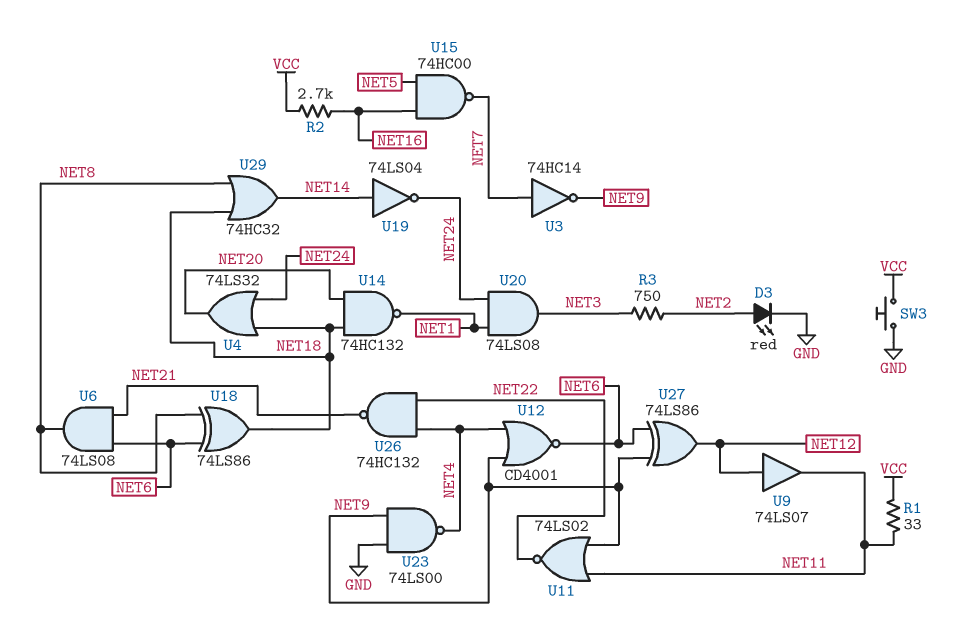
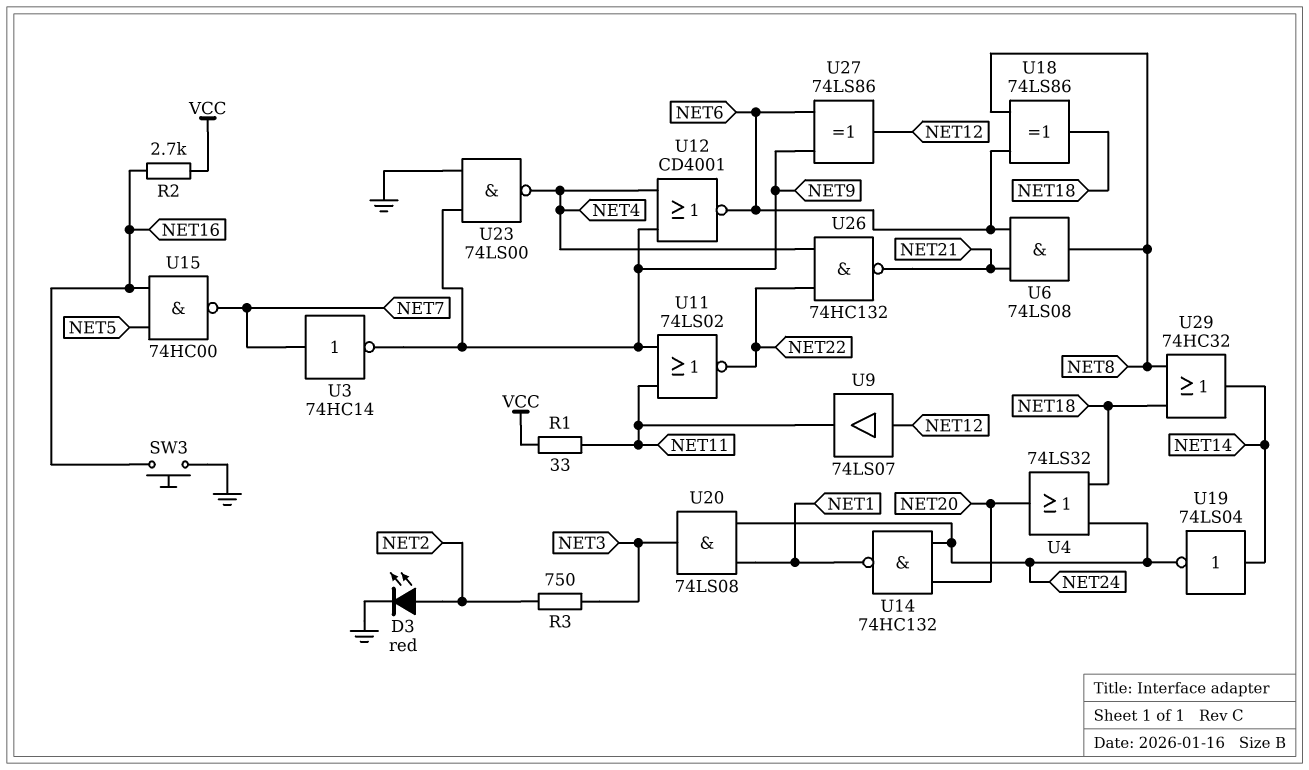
SW3: button (GND, VCC) -> button (GND, NET16)
U14: NAND 74HC132 (in NET18, in NET20, out NET1) -> NAND 74HC132 (in NET20, in NET24, out NET1)

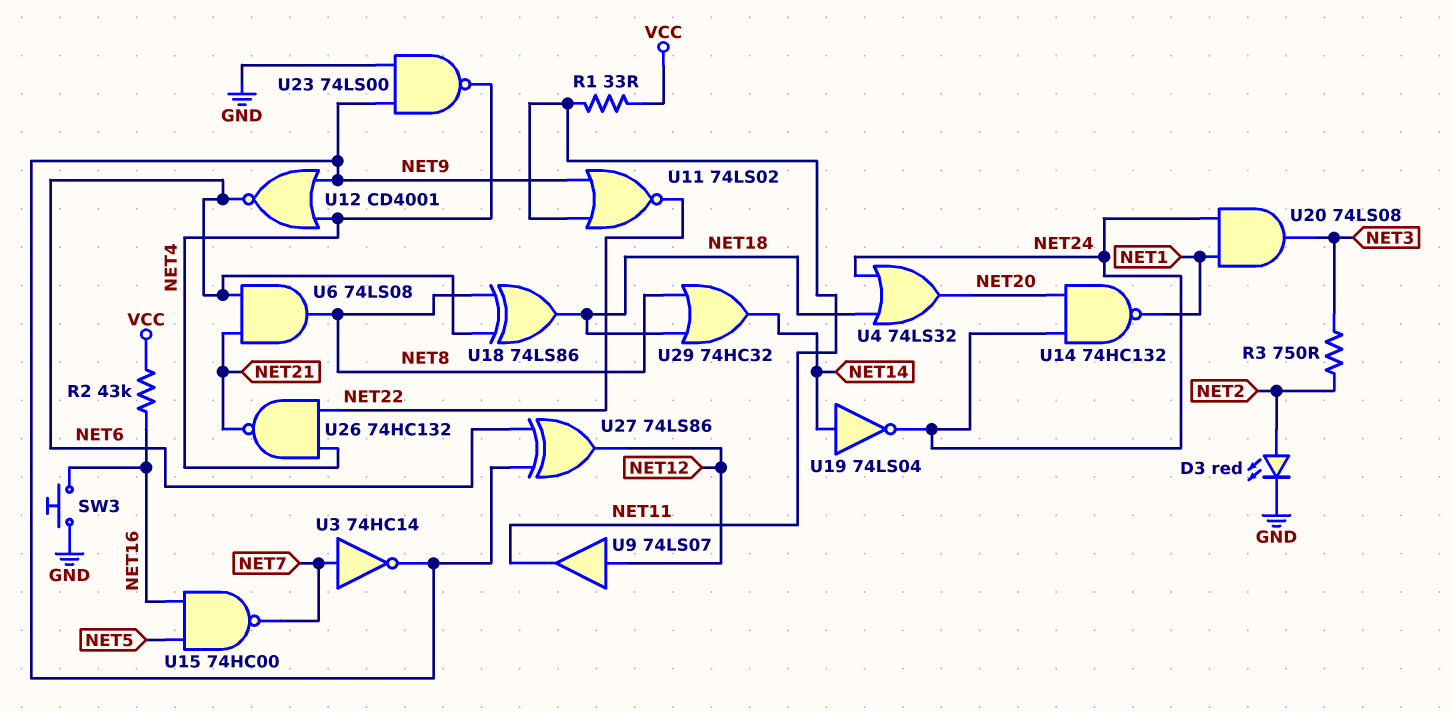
R2: 2.7k (NET16, VCC) -> 43k (NET16, VCC)

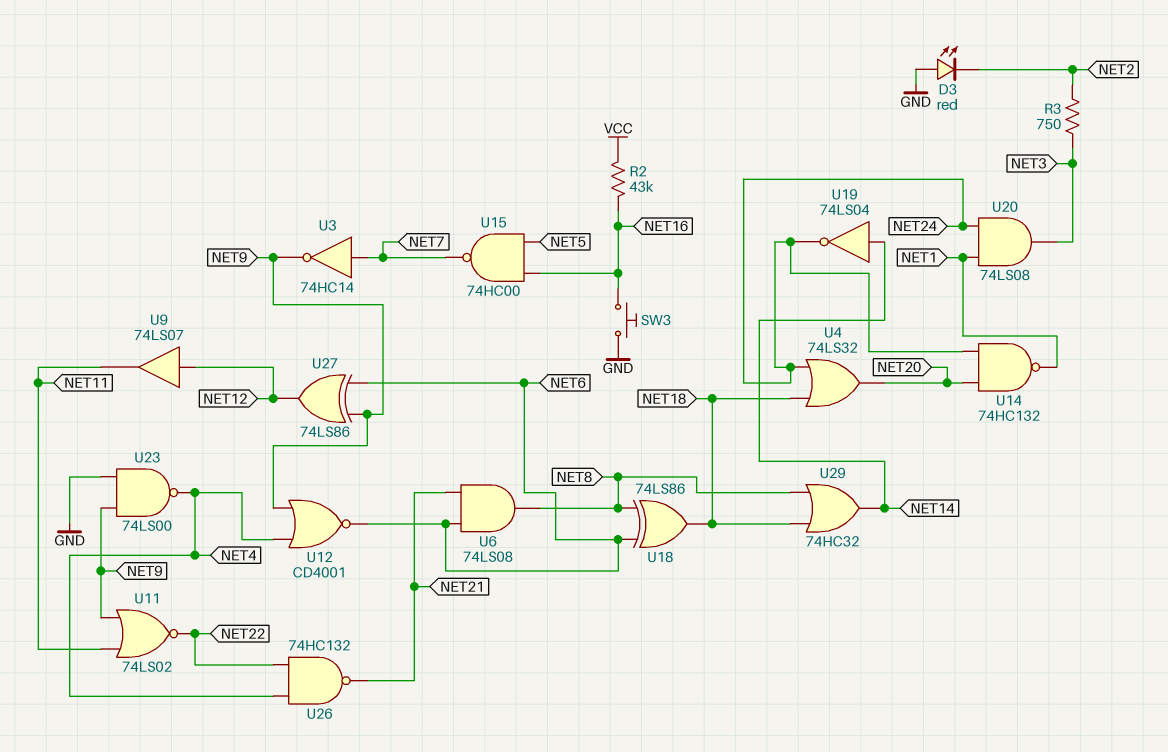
D3: LED red (A NET2, K GND) -> LED red (A GND, K NET2)
R1: 33 (NET11, VCC) -> none

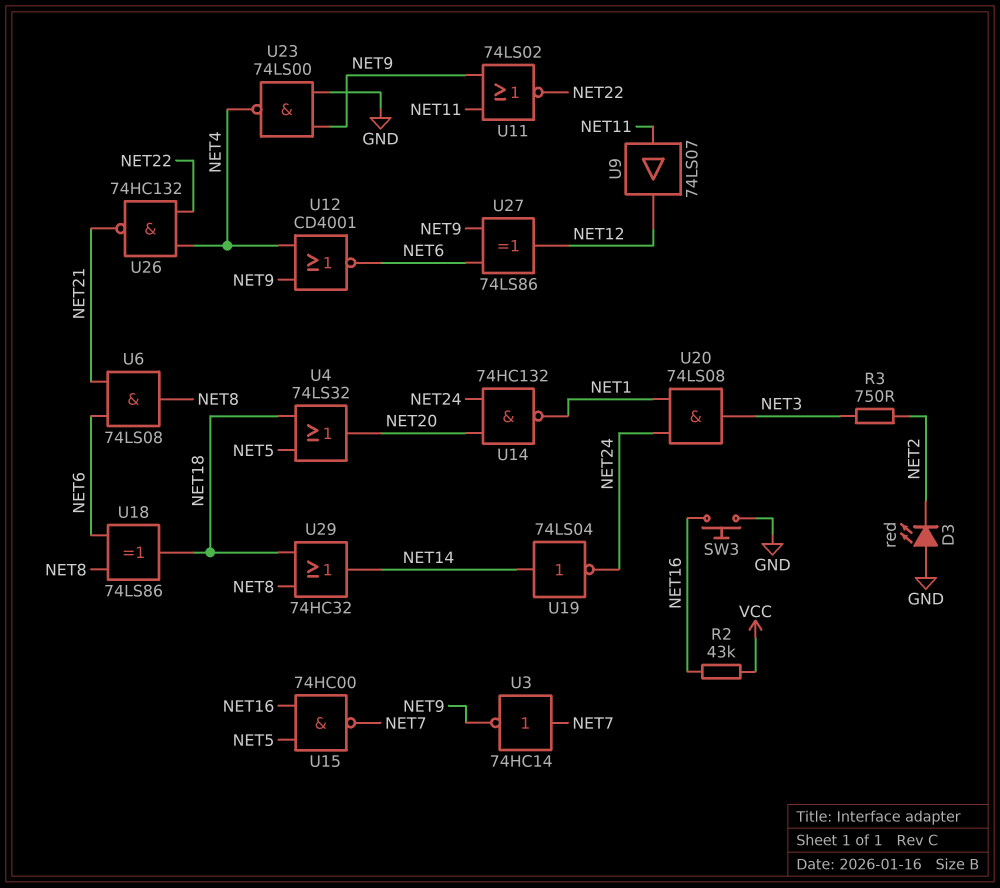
U4: OR 74LS32 (in NET18, in NET24, out NET20) -> OR 74LS32 (in NET5, in NET18, out NET20)
U9: buffer 74LS07 (in NET12, out NET11) -> buffer 74LS07 (in NET11, out NET12)

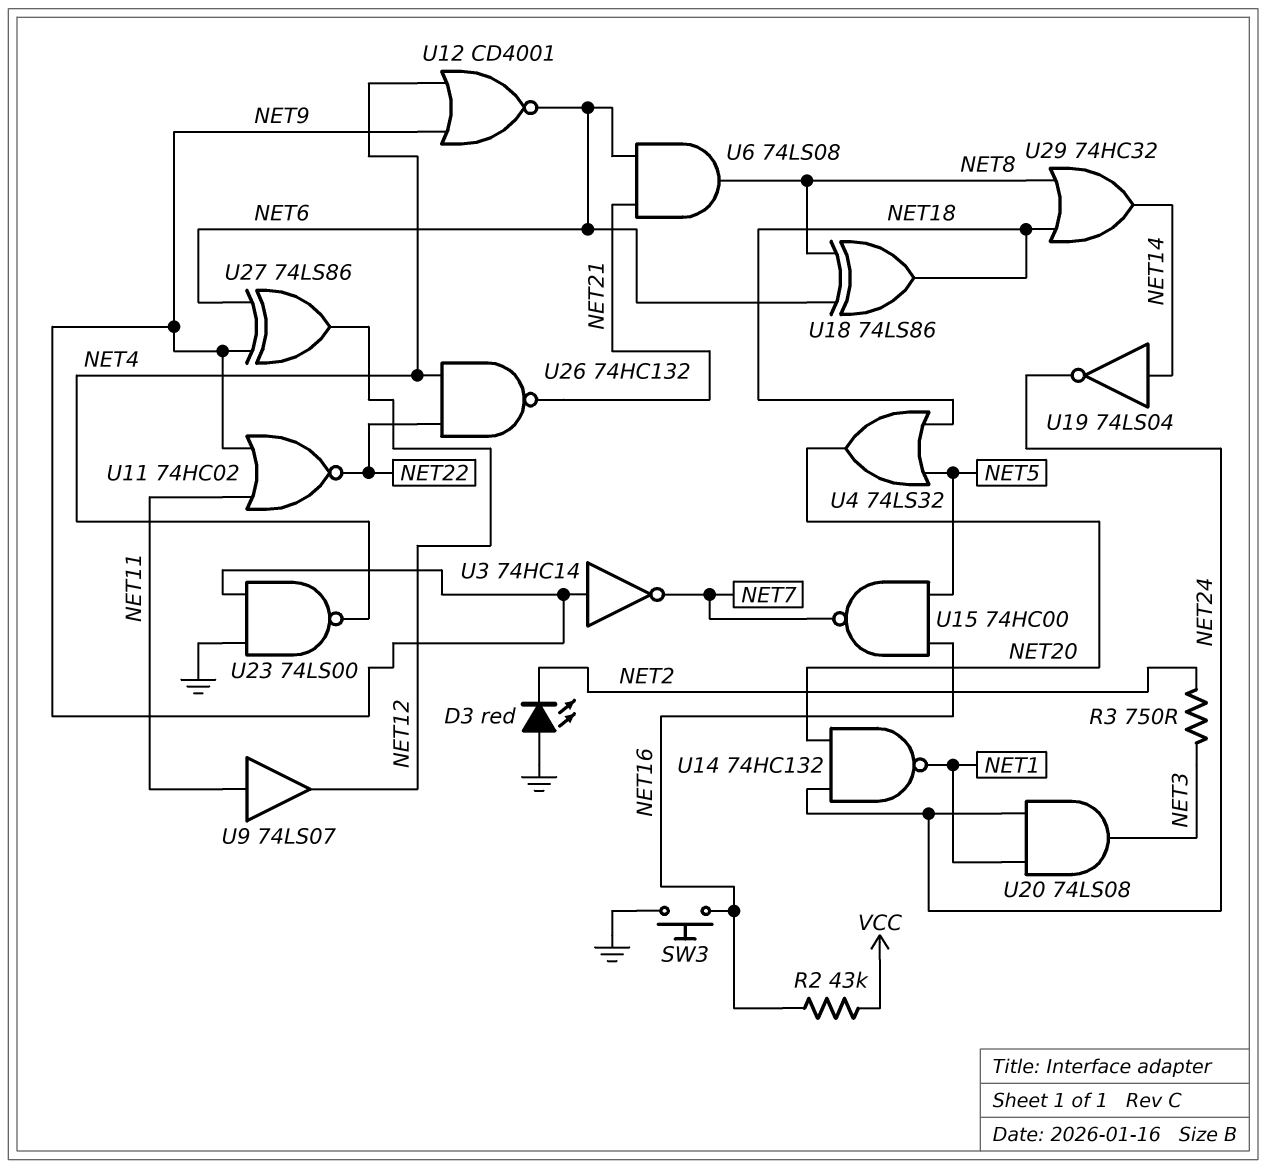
U3: NOT 74HC14 (in NET7, out NET9) -> NOT 74HC14 (in NET9, out NET7)
U11: NOR 74LS02 (in NET9, in NET11, out NET22) -> NOR 74HC02 (in NET9, in NET11, out NET22)

